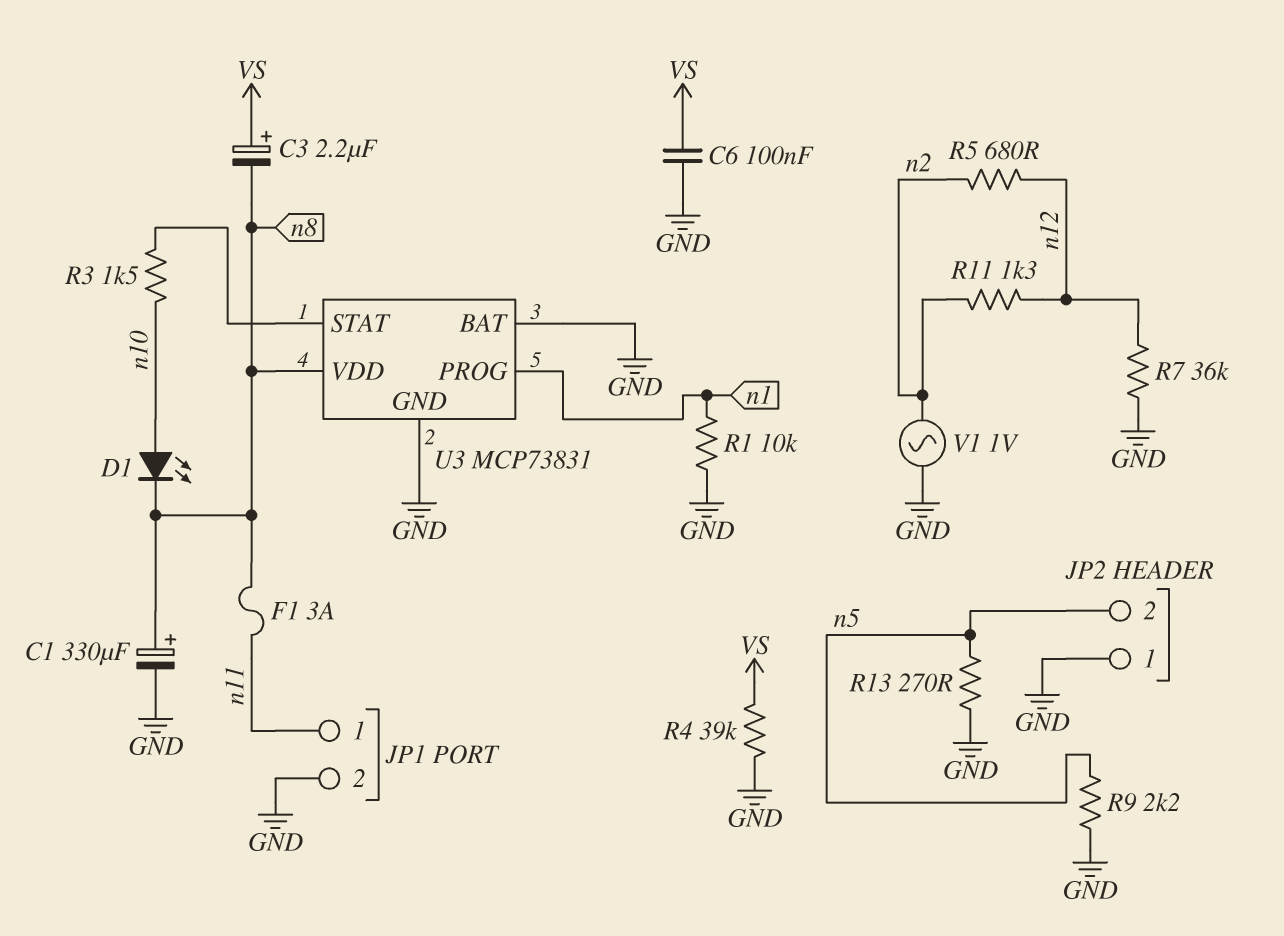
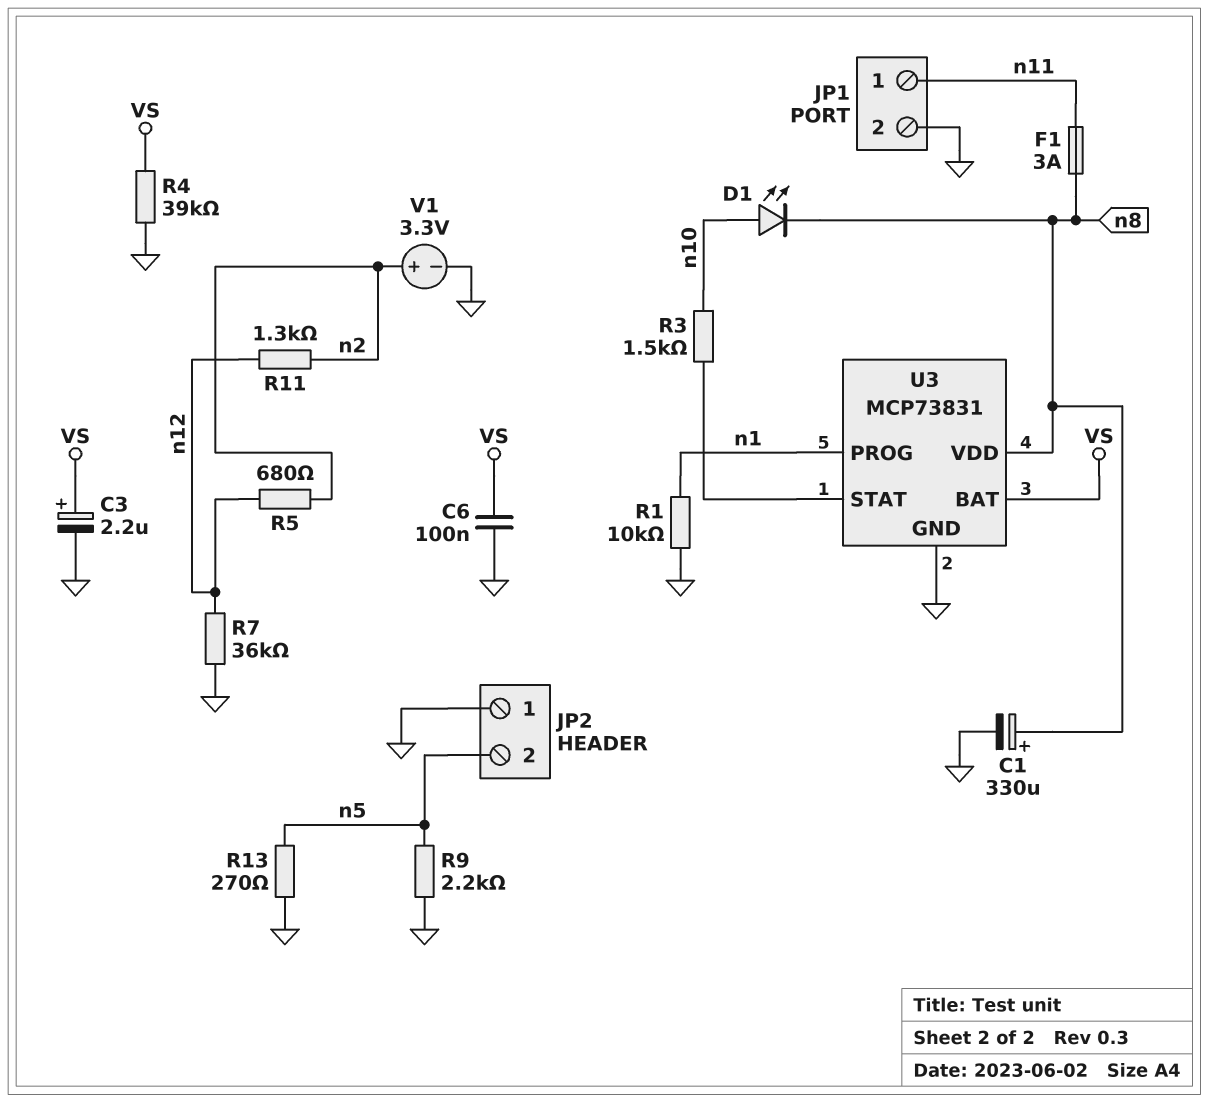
C3: 2.2uF (plus VS, minus n8) -> 2.2uF (plus VS, minus GND)
U3 pin BAT: GND -> VS
V1: AC 1V (GND, n2) -> 3.3V (plus n2, minus GND)

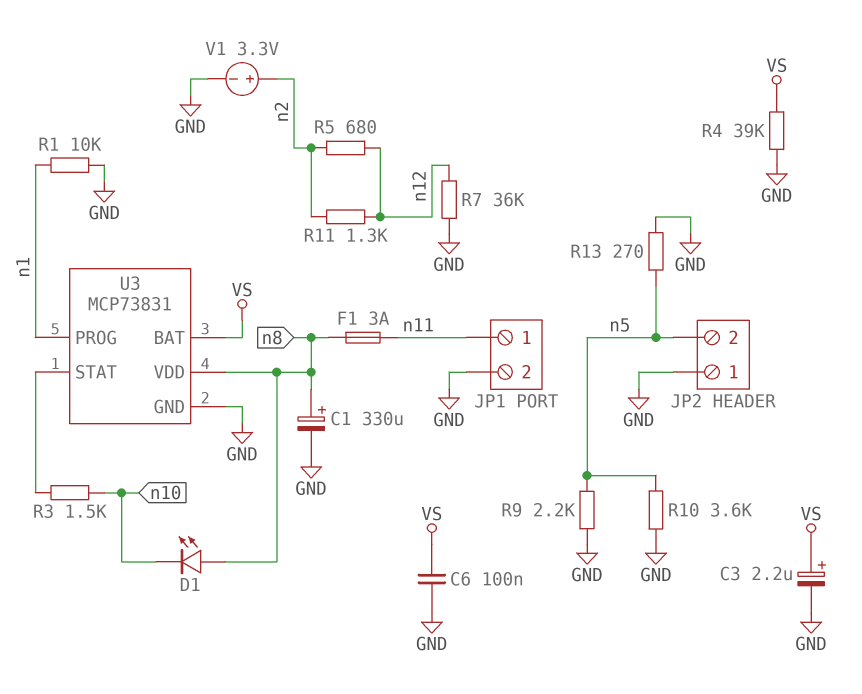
D1: LED (A n10, K n8) -> LED (A n8, K n10)
R10: none -> 3.6k (GND, n5)

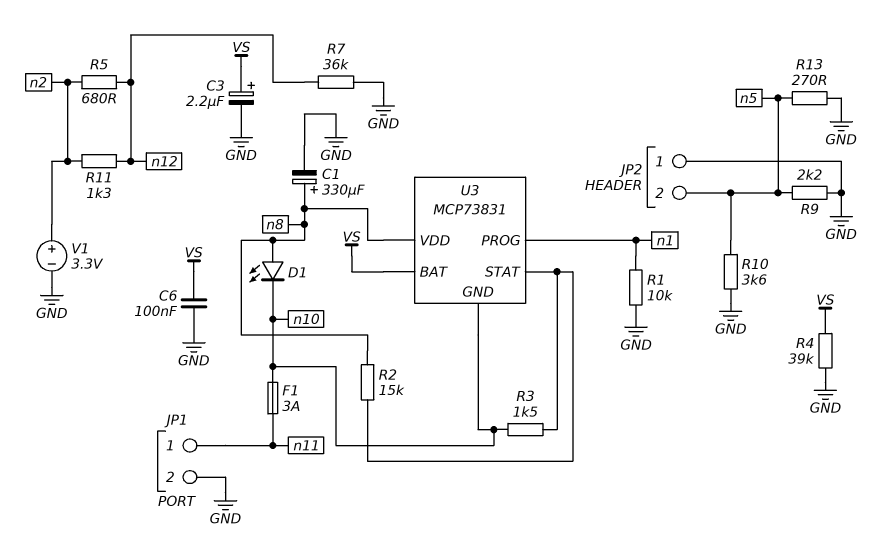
F1: 3A (n8, n11) -> 3A (n10, n11)
R2: none -> 15k (U3/STAT, n8)
U3 pin GND: GND -> n10

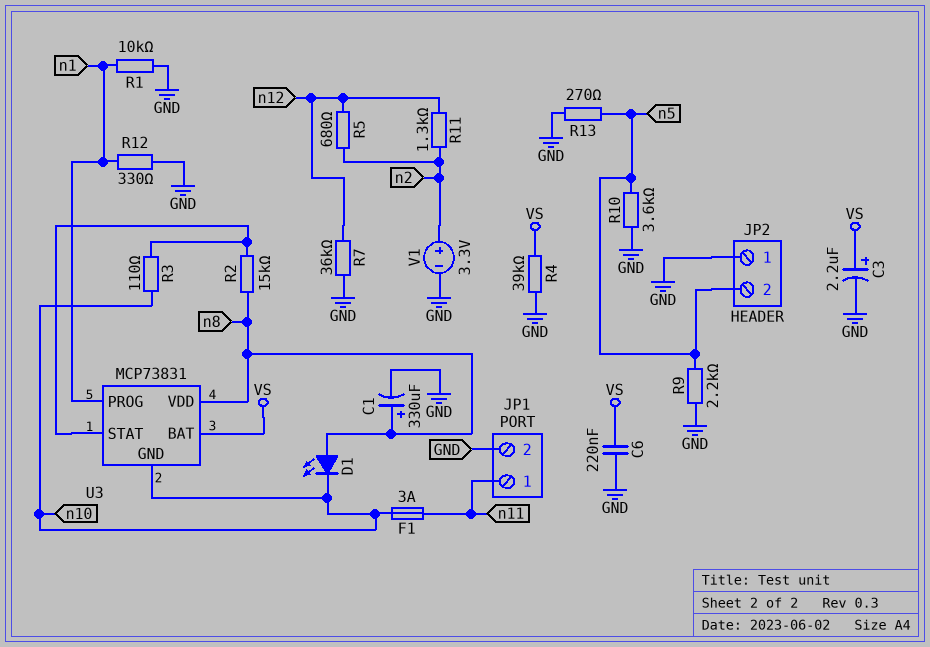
C6: 100nF (GND, VS) -> 220nF (GND, VS)
R3: 1.5k (U3/STAT, n10) -> 110 (U3/STAT, n10)
R12: none -> 330 (GND, n1)

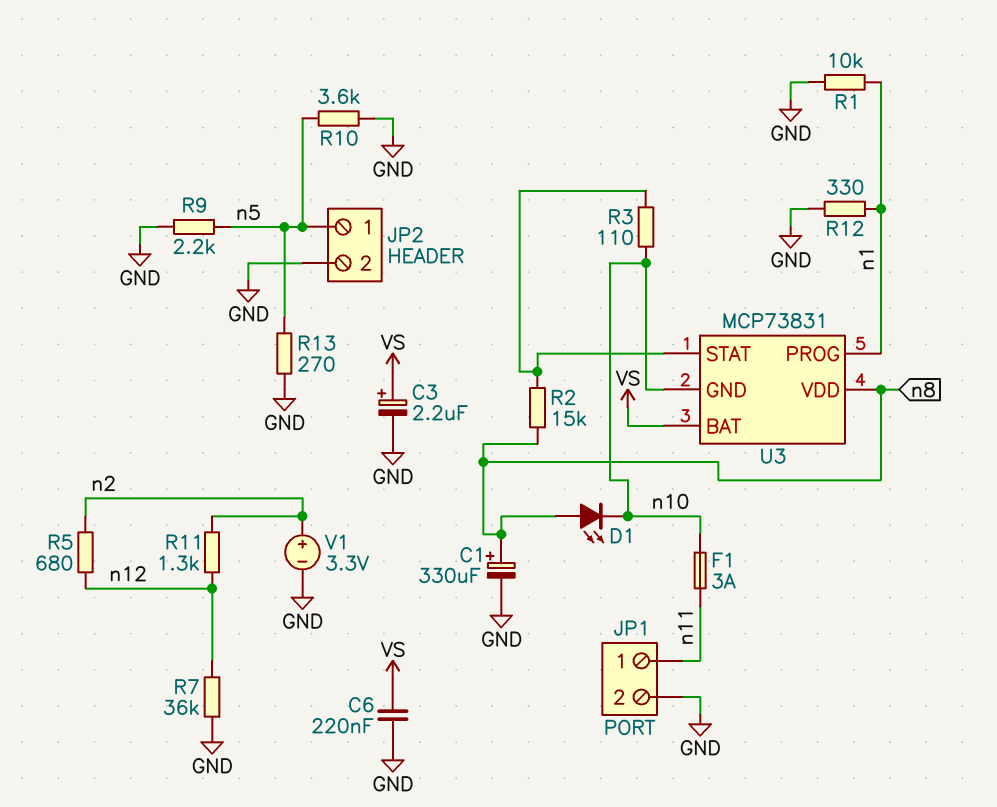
JP2 pin 1: GND -> n5
JP2 pin 2: n5 -> GND
R4: 39k (GND, VS) -> none

